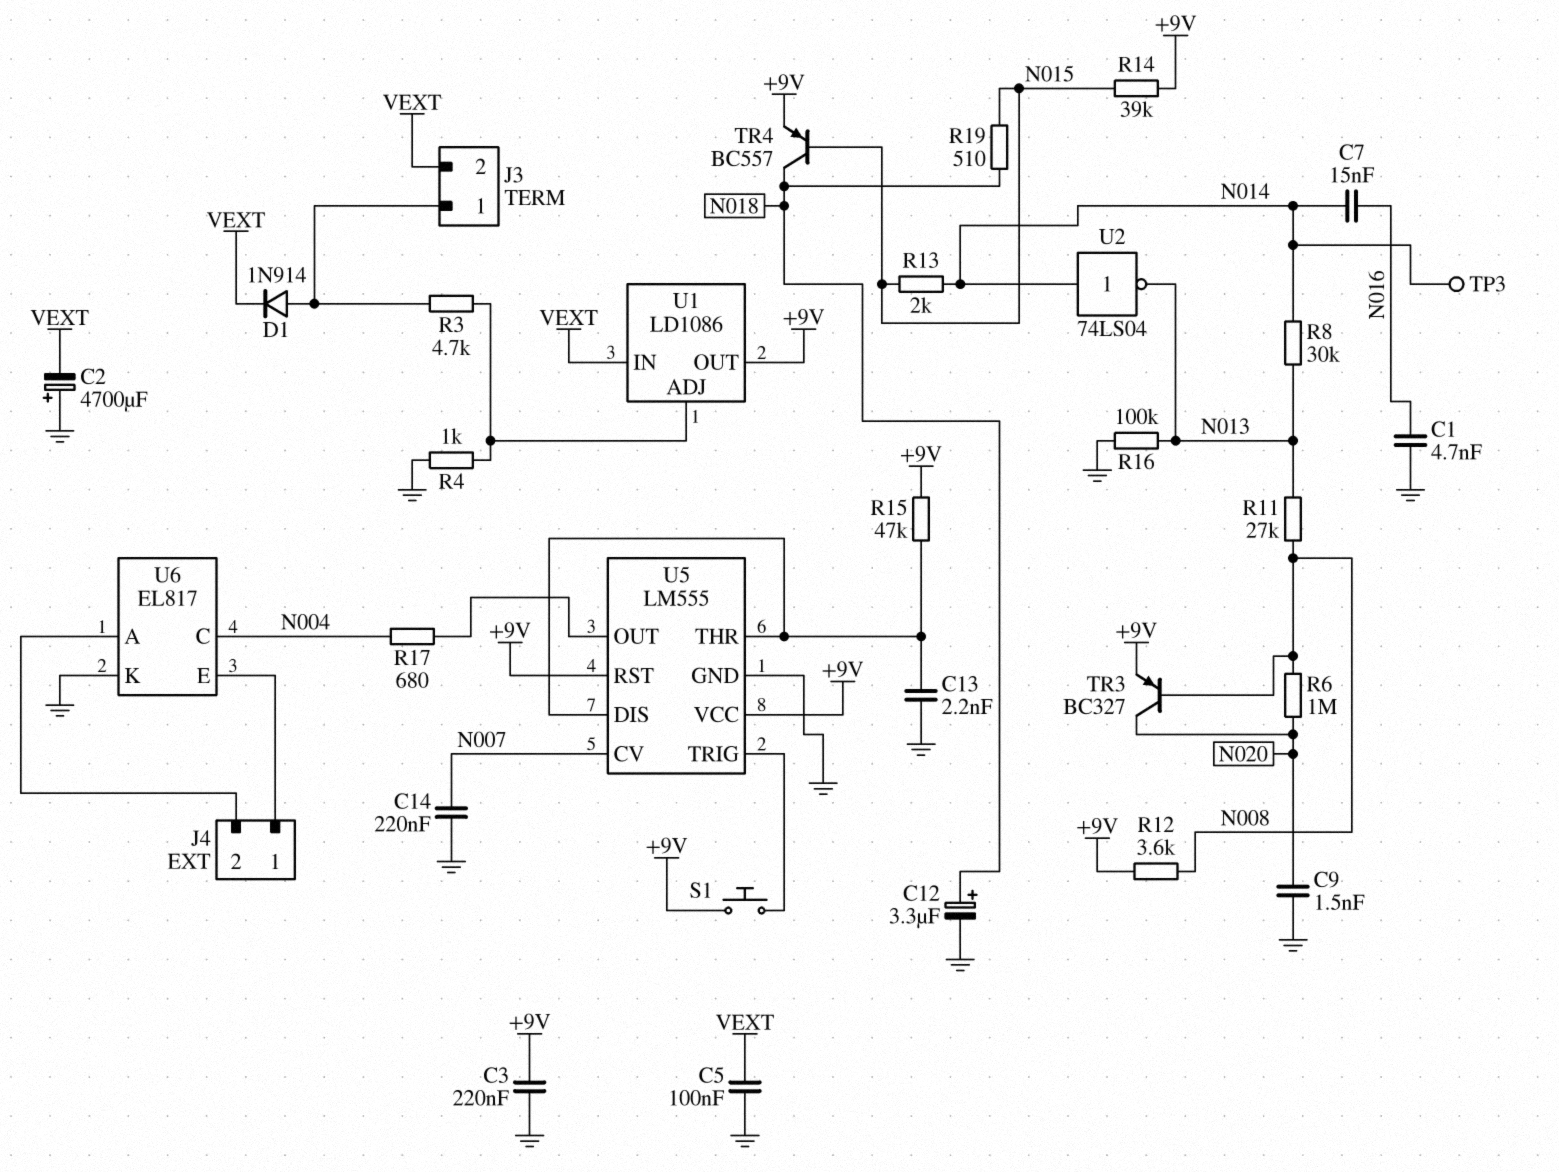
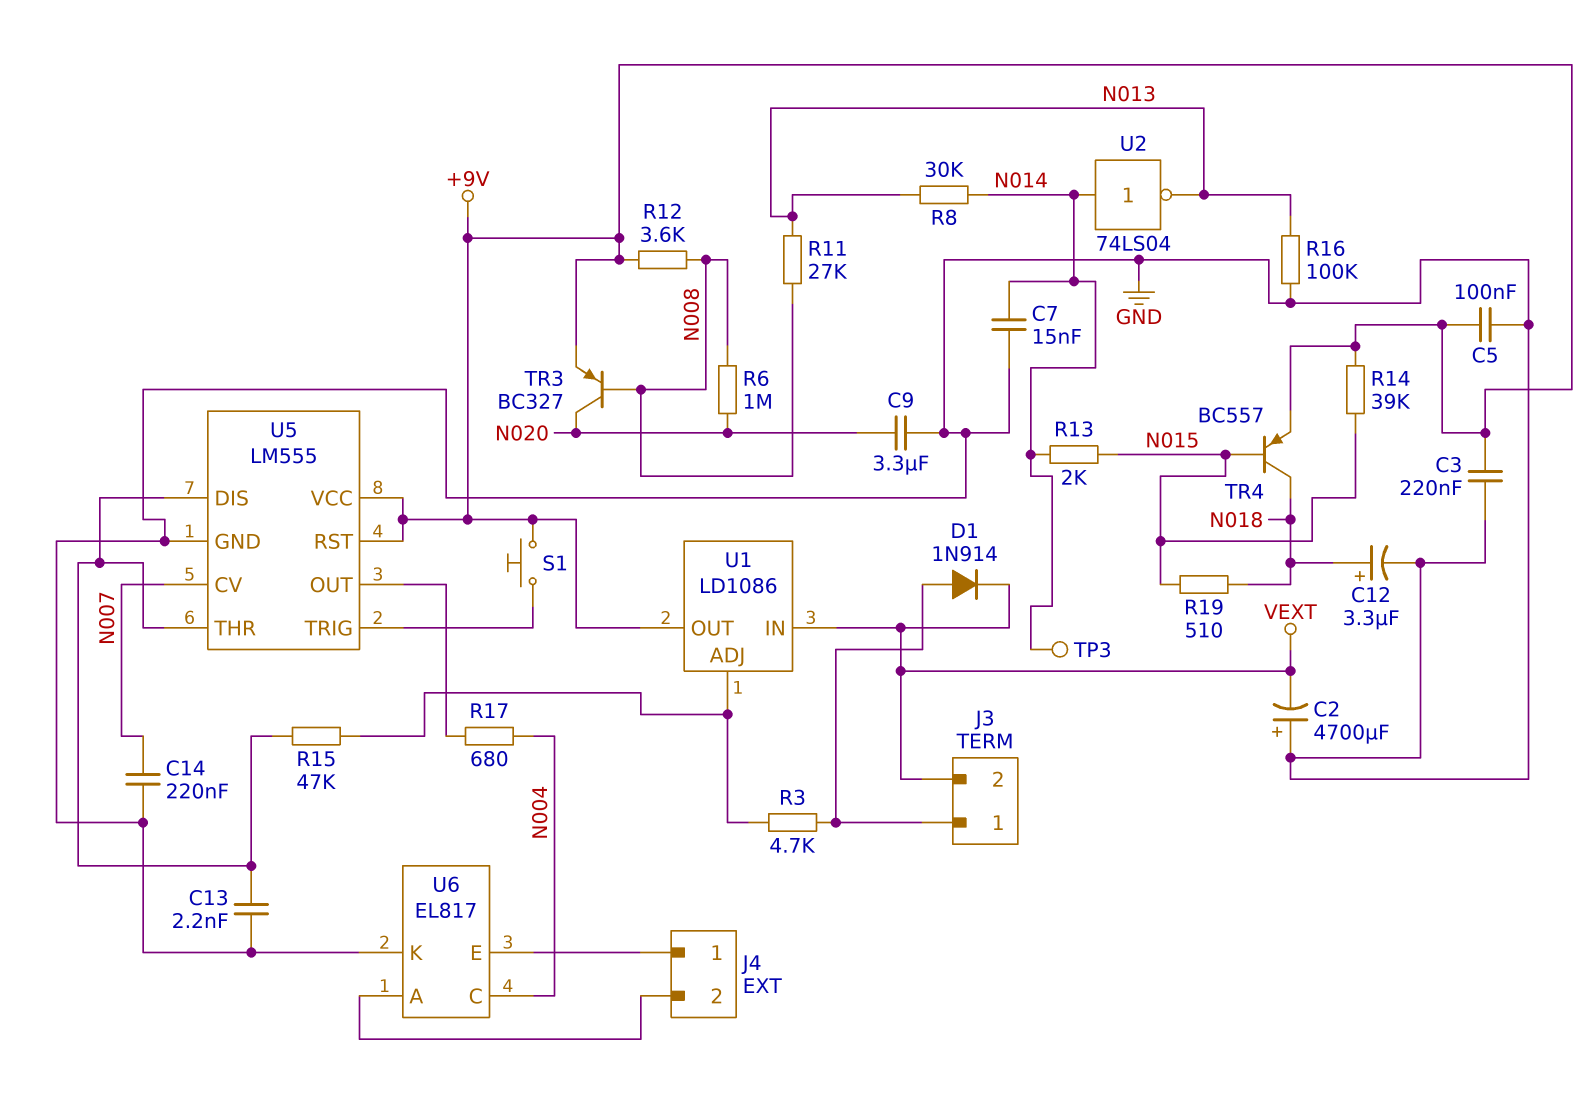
C1: 4.7nF (GND, N016) -> none
C5: 100nF (GND, VEXT) -> 100nF (+9V, GND)
C7: 15nF (N014, N016) -> 15nF (GND, N014)
C9: 1.5nF (GND, N020) -> 3.3uF (GND, N020)
R4: 1k (GND, U1/ADJ) -> none
R15: 47k (+9V, U5/DIS) -> 47k (U1/ADJ, U5/DIS)

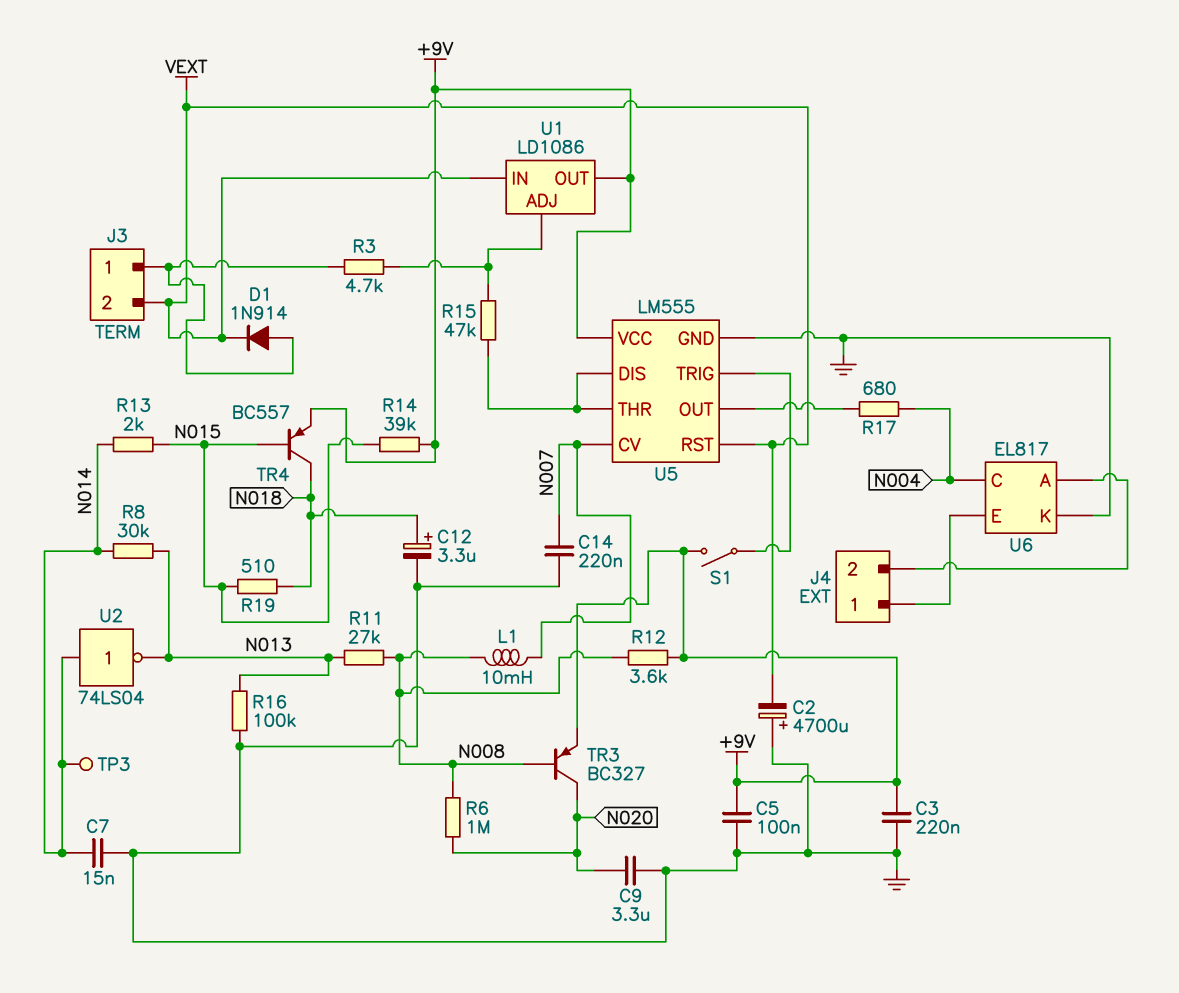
C13: 2.2nF (GND, U5/DIS) -> none
L1: none -> 10mH (N007, N008)
S1: button (+9V, U5/TRIG) -> switch (+9V, U5/TRIG)
U5 pin RST: +9V -> VEXT

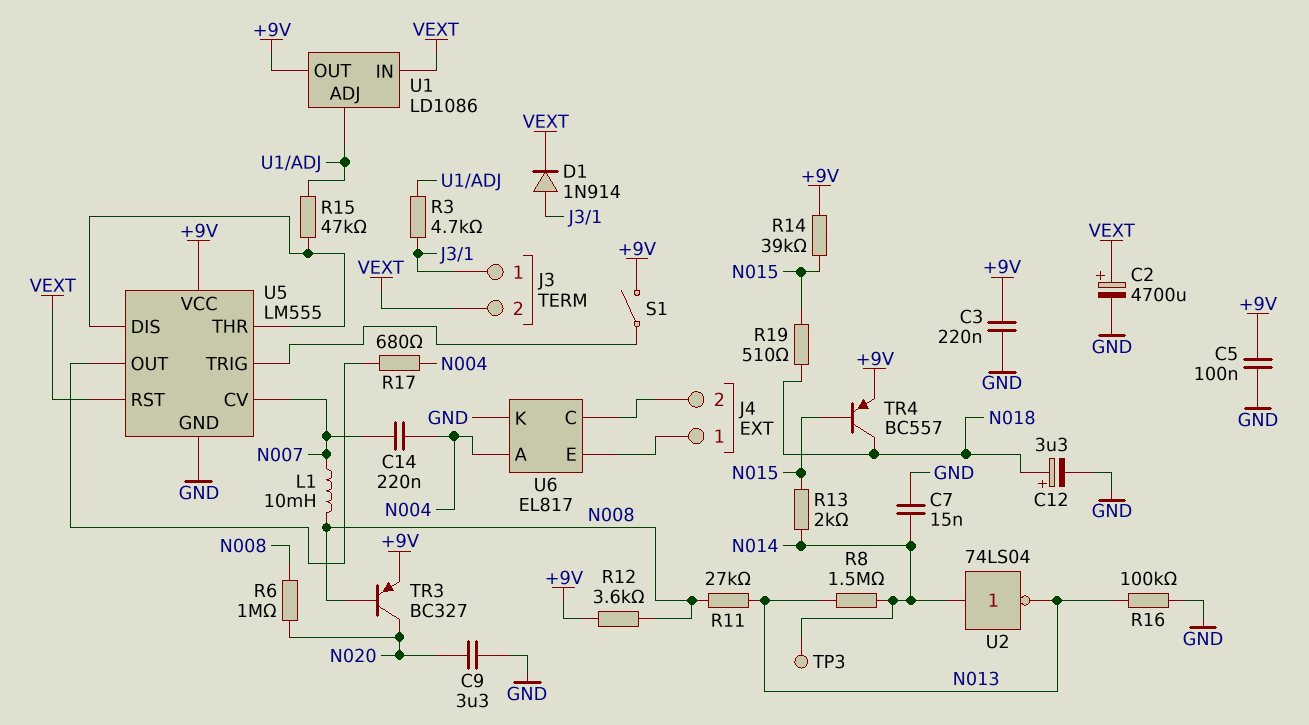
C2: 4700uF (plus GND, minus VEXT) -> 4700uF (plus VEXT, minus GND)
C14: 220nF (GND, N007) -> 220nF (N004, N007)
R8: 30k (N013, N014) -> 1.5M (N013, N014)
U6 pin A: J4/2 -> N004
U6 pin C: N004 -> J4/2

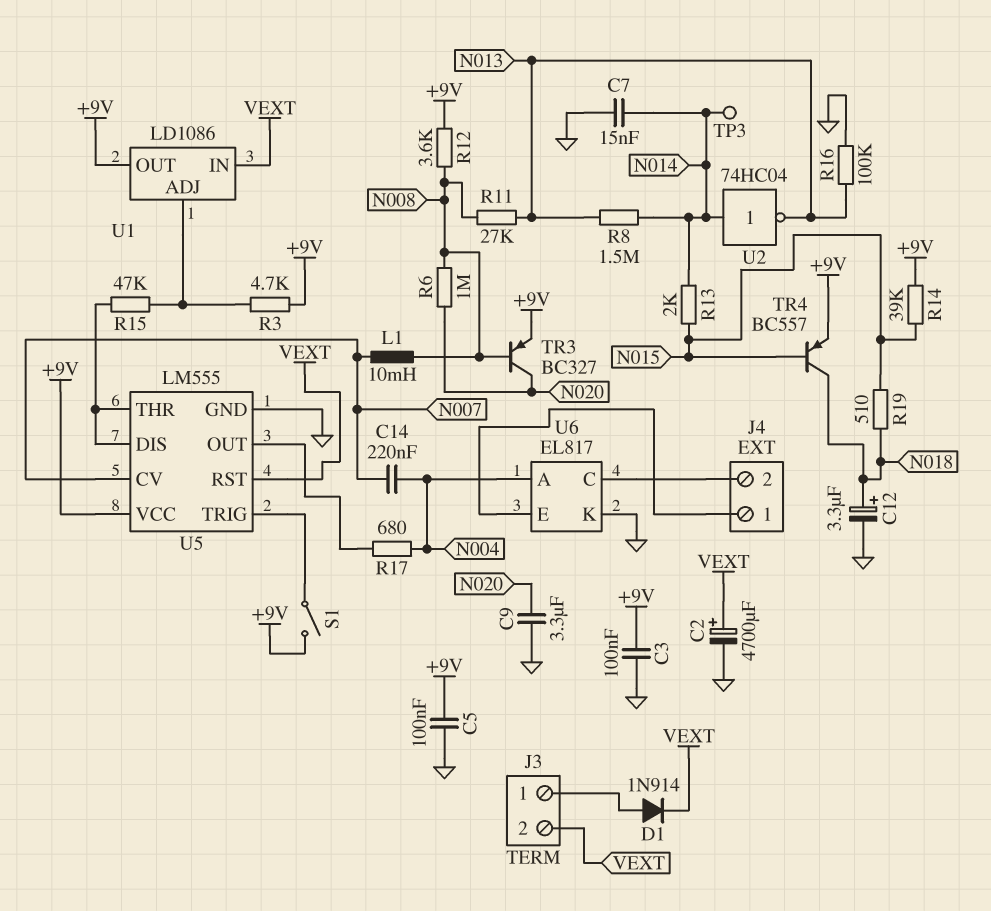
C3: 220nF (+9V, GND) -> 100nF (+9V, GND)
R3: 4.7k (J3/1, U1/ADJ) -> 4.7k (+9V, U1/ADJ)
U2: NOT 74LS04 (in N014, out N013) -> NOT 74HC04 (in N014, out N013)

